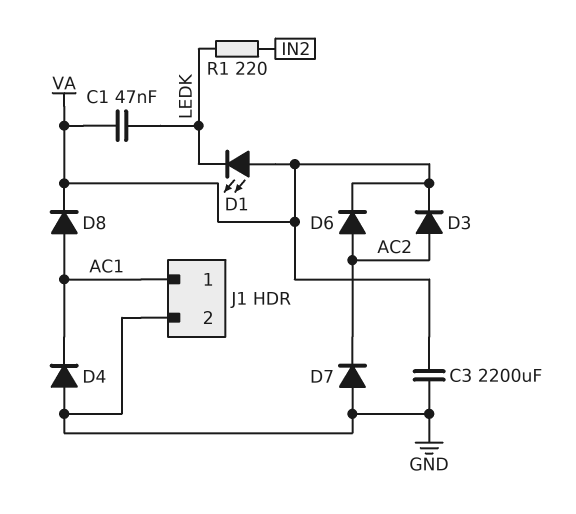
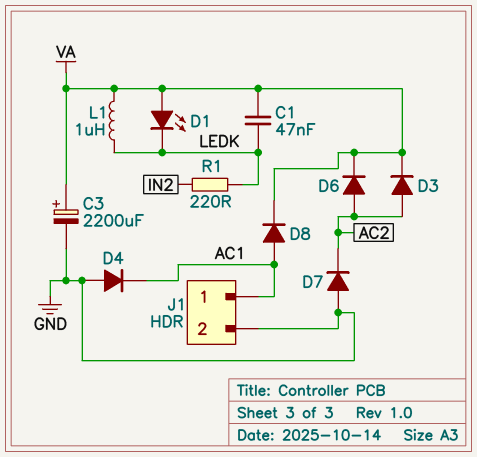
C3: 2200uF (GND, VA) -> 2200uF (plus VA, minus GND)
L1: none -> 1uH (LEDK, VA)

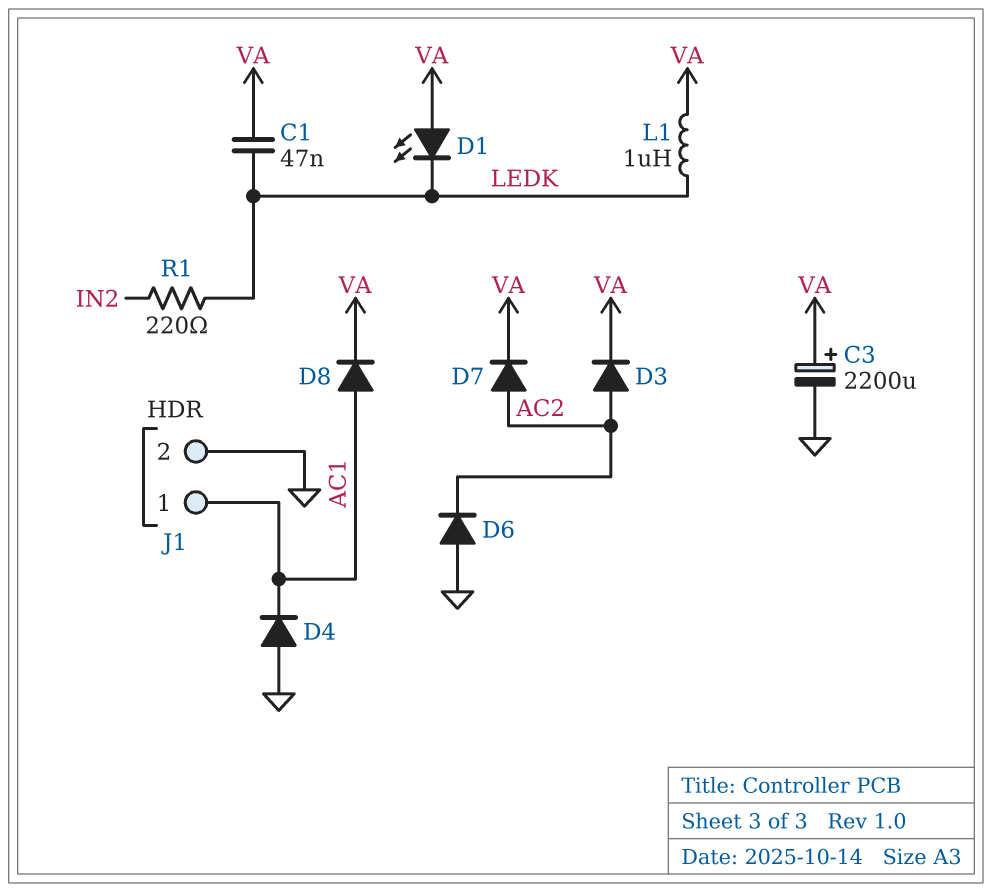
D6: diode (A AC2, K VA) -> diode (A GND, K AC2)
D7: diode (A GND, K AC2) -> diode (A AC2, K VA)

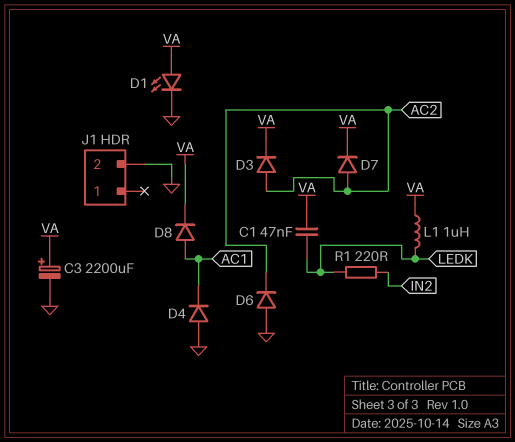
D1: LED (A VA, K LEDK) -> LED (A VA, K GND)
J1 pin 1: AC1 -> none

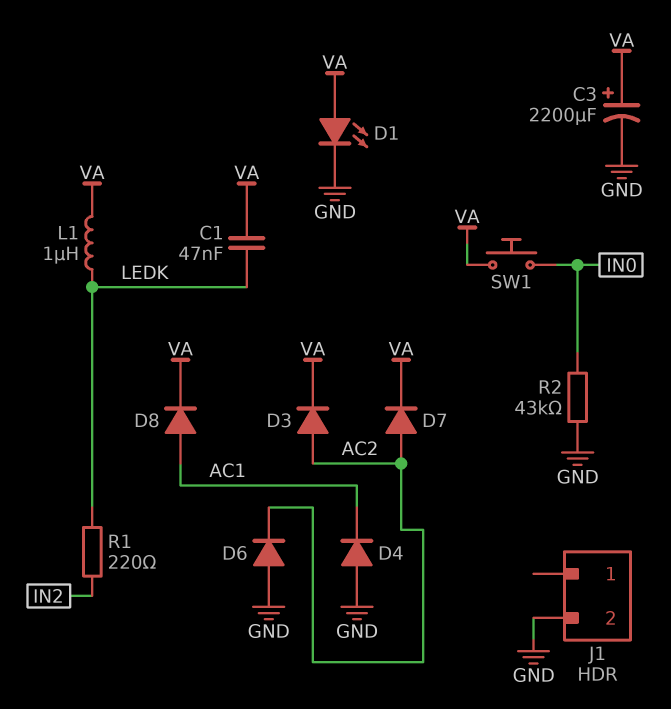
R2: none -> 43k (GND, IN0)
SW1: none -> button (IN0, VA)

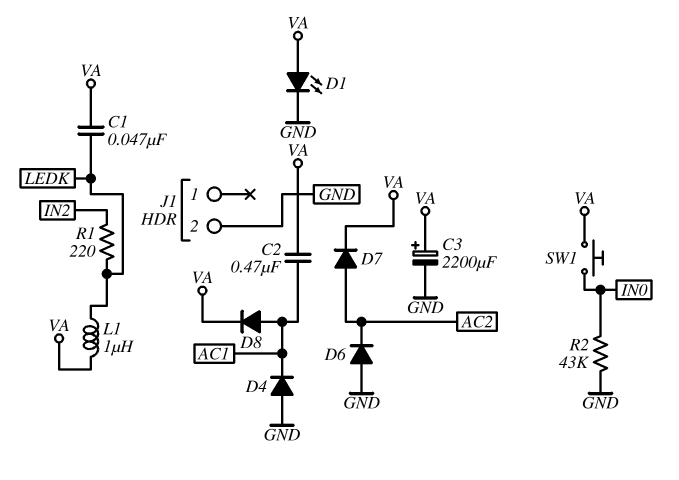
C2: none -> 470nF (AC1, VA)
D3: diode (A AC2, K VA) -> none

